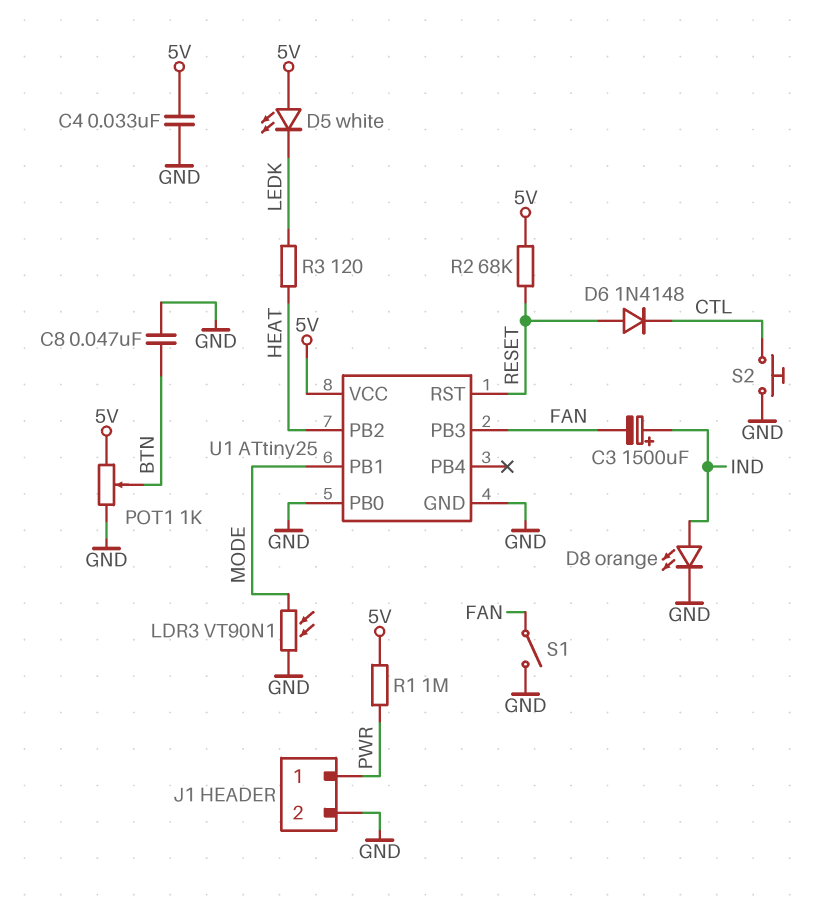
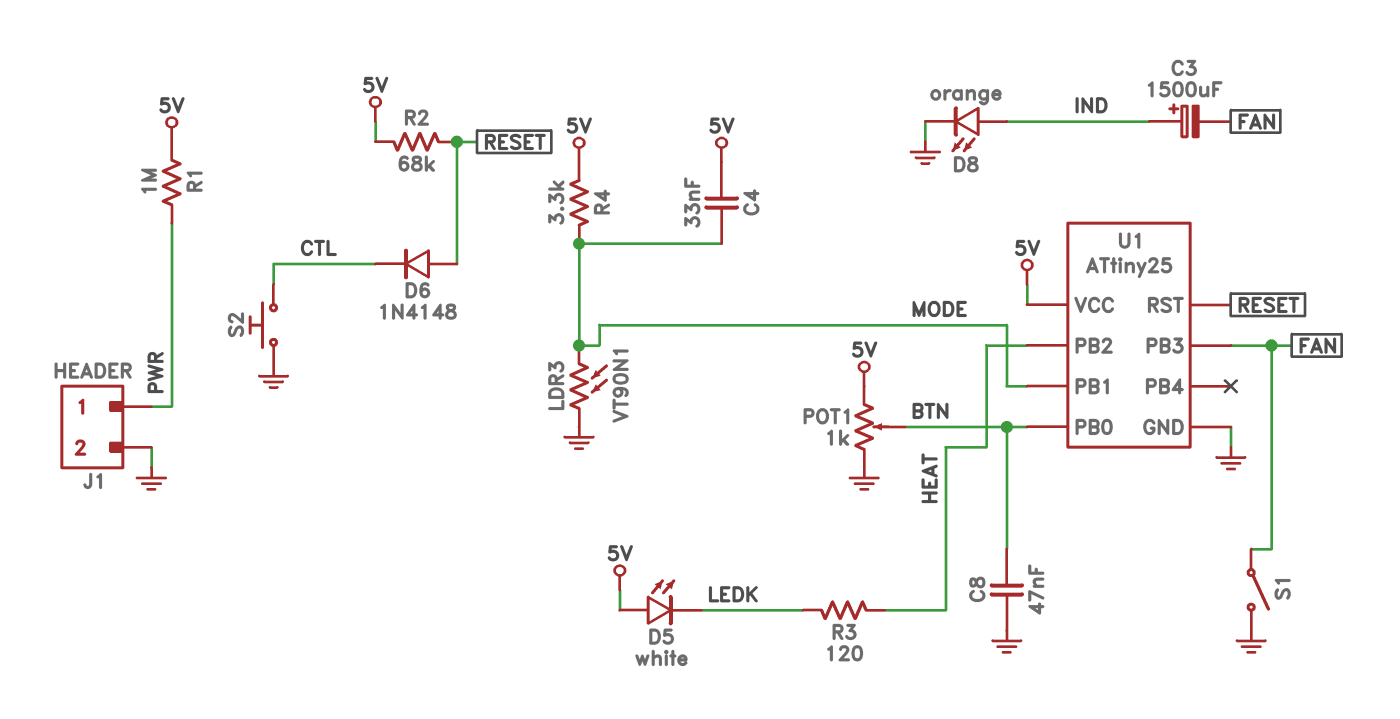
C4: 33nF (5V, GND) -> 33nF (5V, MODE)
R4: none -> 3.3k (5V, MODE)
U1 pin PB0: GND -> BTN

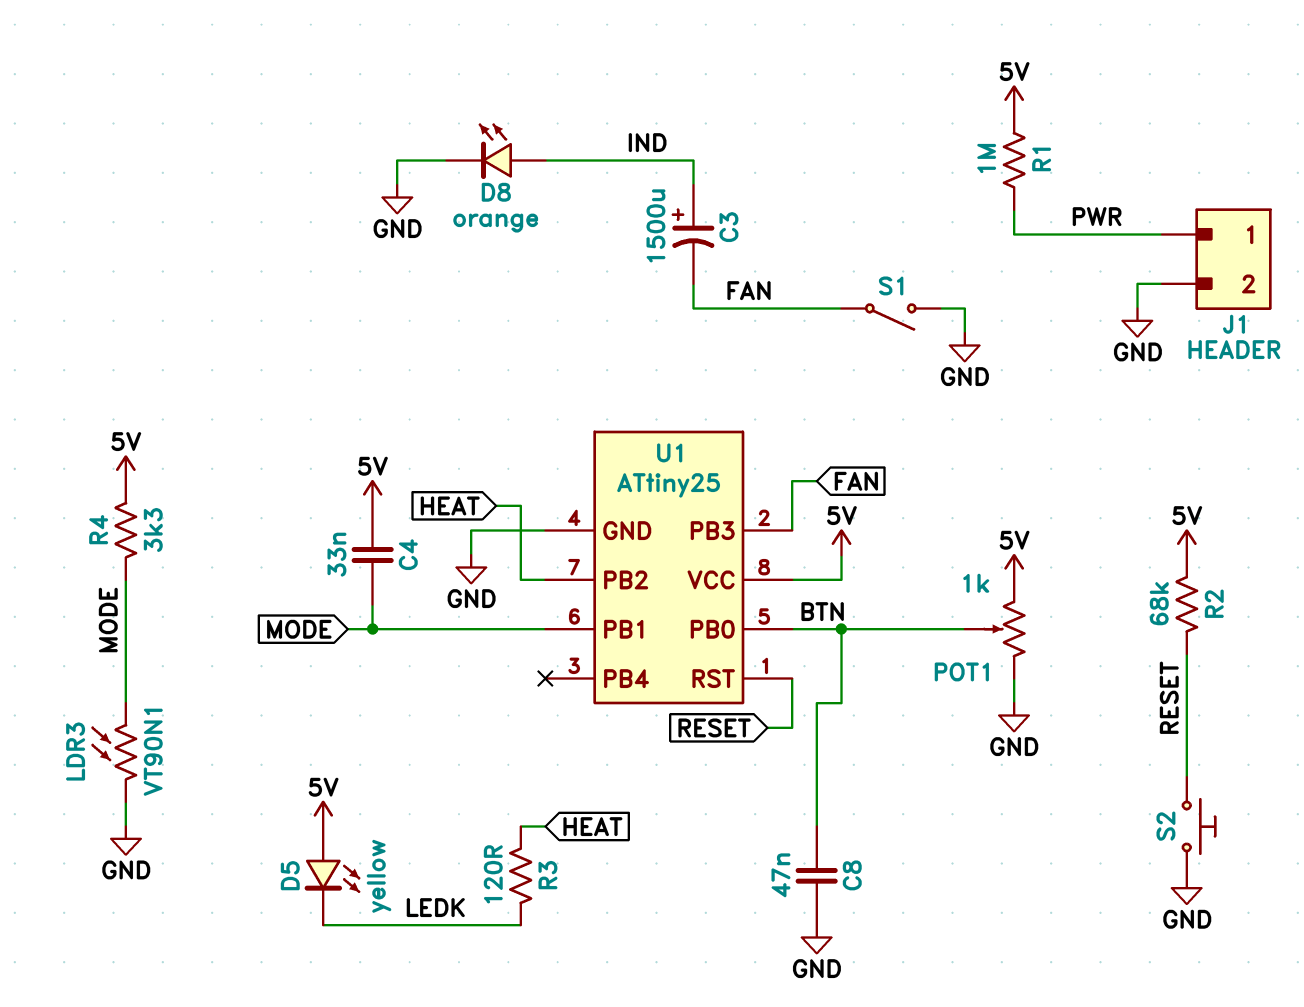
D5: LED white (A 5V, K LEDK) -> LED yellow (A 5V, K LEDK)
D6: diode 1N4148 (A RESET, K CTL) -> none
S2: button (CTL, GND) -> button (GND, RESET)

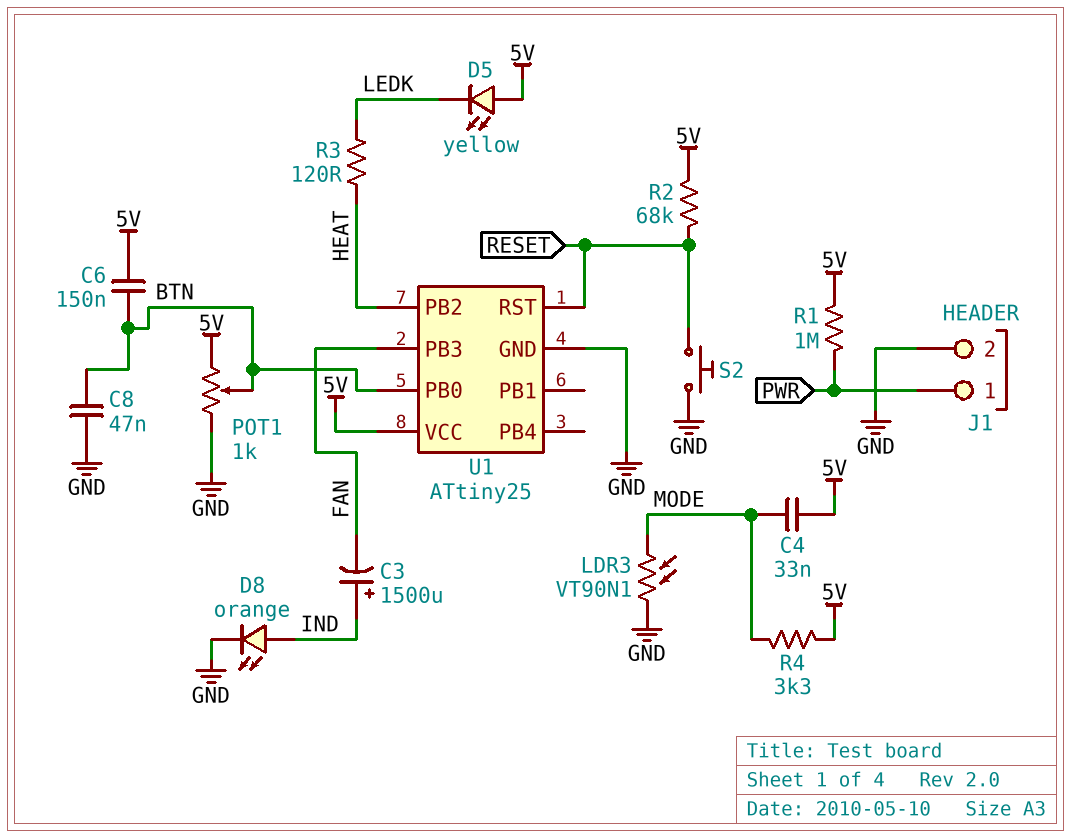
C6: none -> 150nF (5V, BTN)
S1: switch (FAN, GND) -> none
U1 pin PB1: MODE -> none

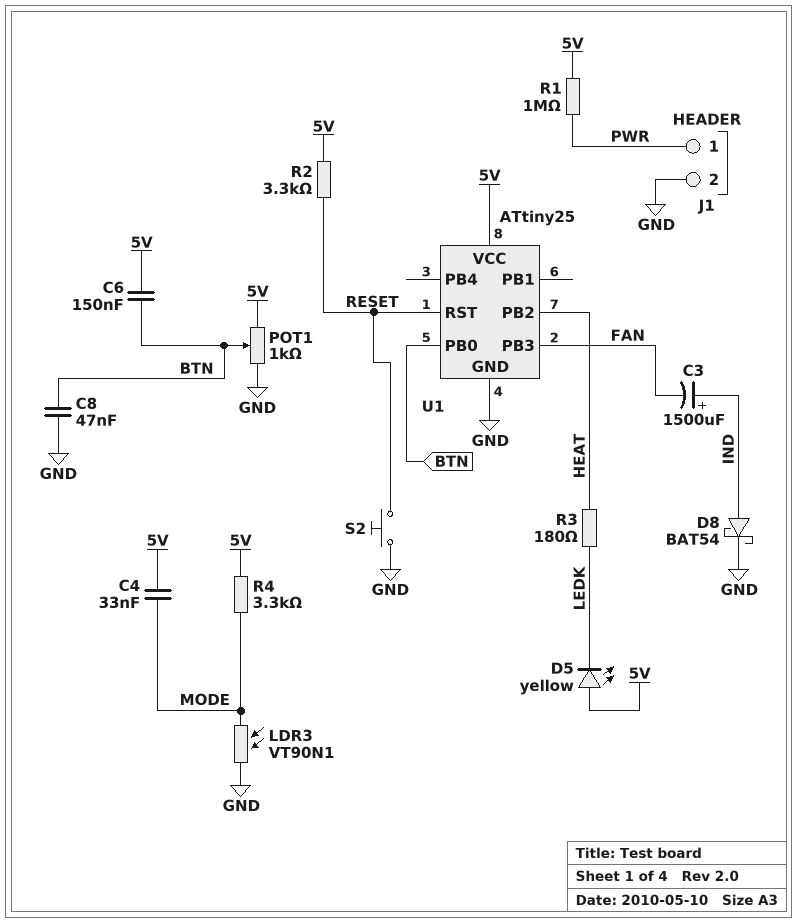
D8: LED orange (A IND, K GND) -> schottky BAT54 (A IND, K GND)
R2: 68k (5V, RESET) -> 3.3k (5V, RESET)
R3: 120 (HEAT, LEDK) -> 180 (HEAT, LEDK)

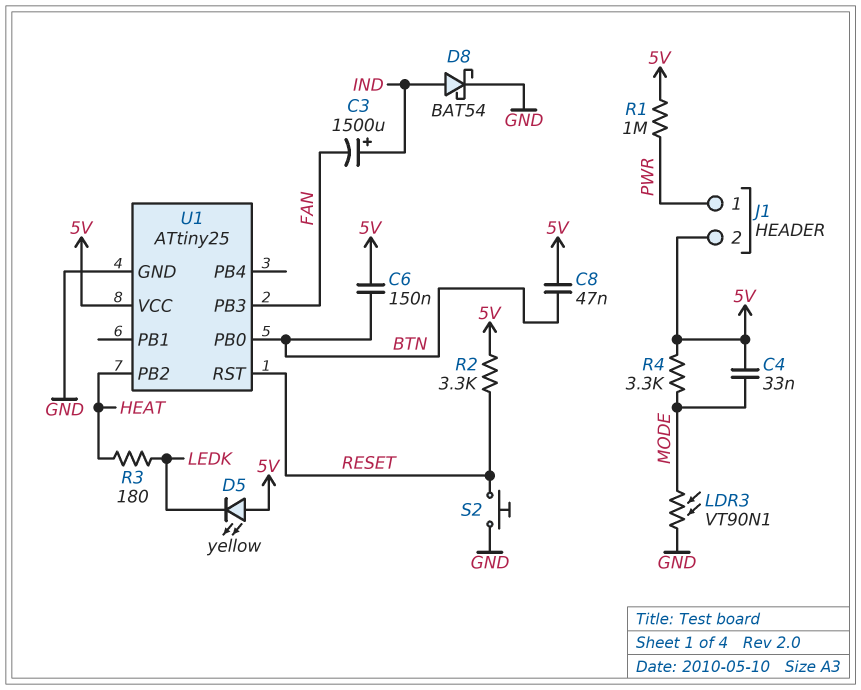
C8: 47nF (BTN, GND) -> 47nF (5V, BTN)
J1 pin 2: GND -> 5V
POT1: 1k (5V, GND, wiper BTN) -> none

